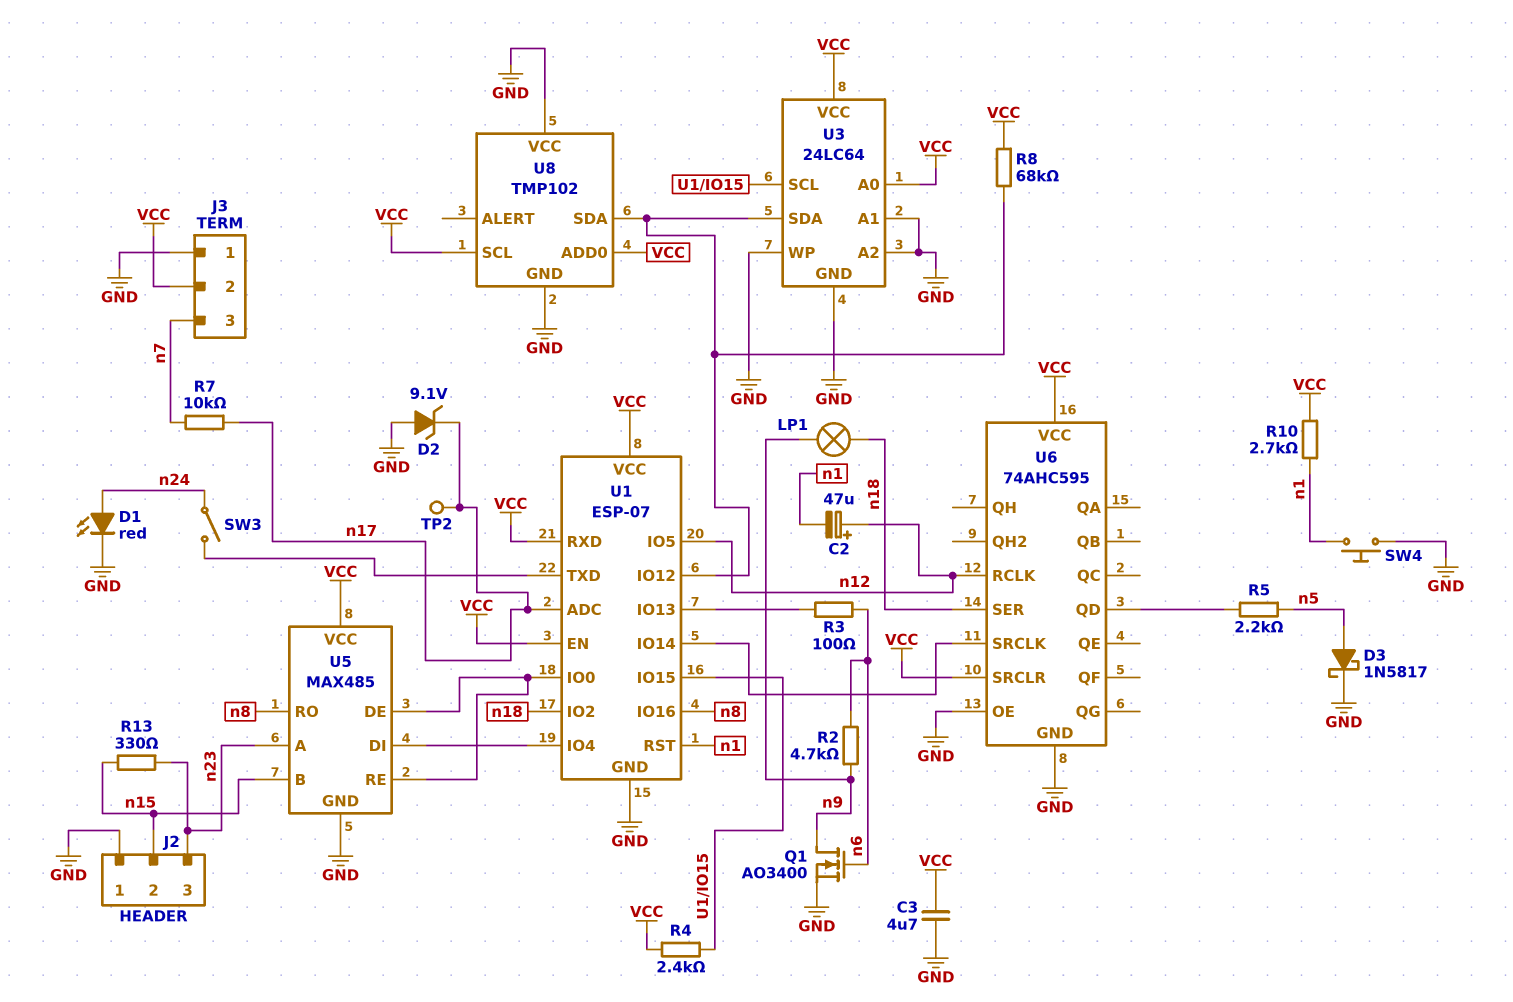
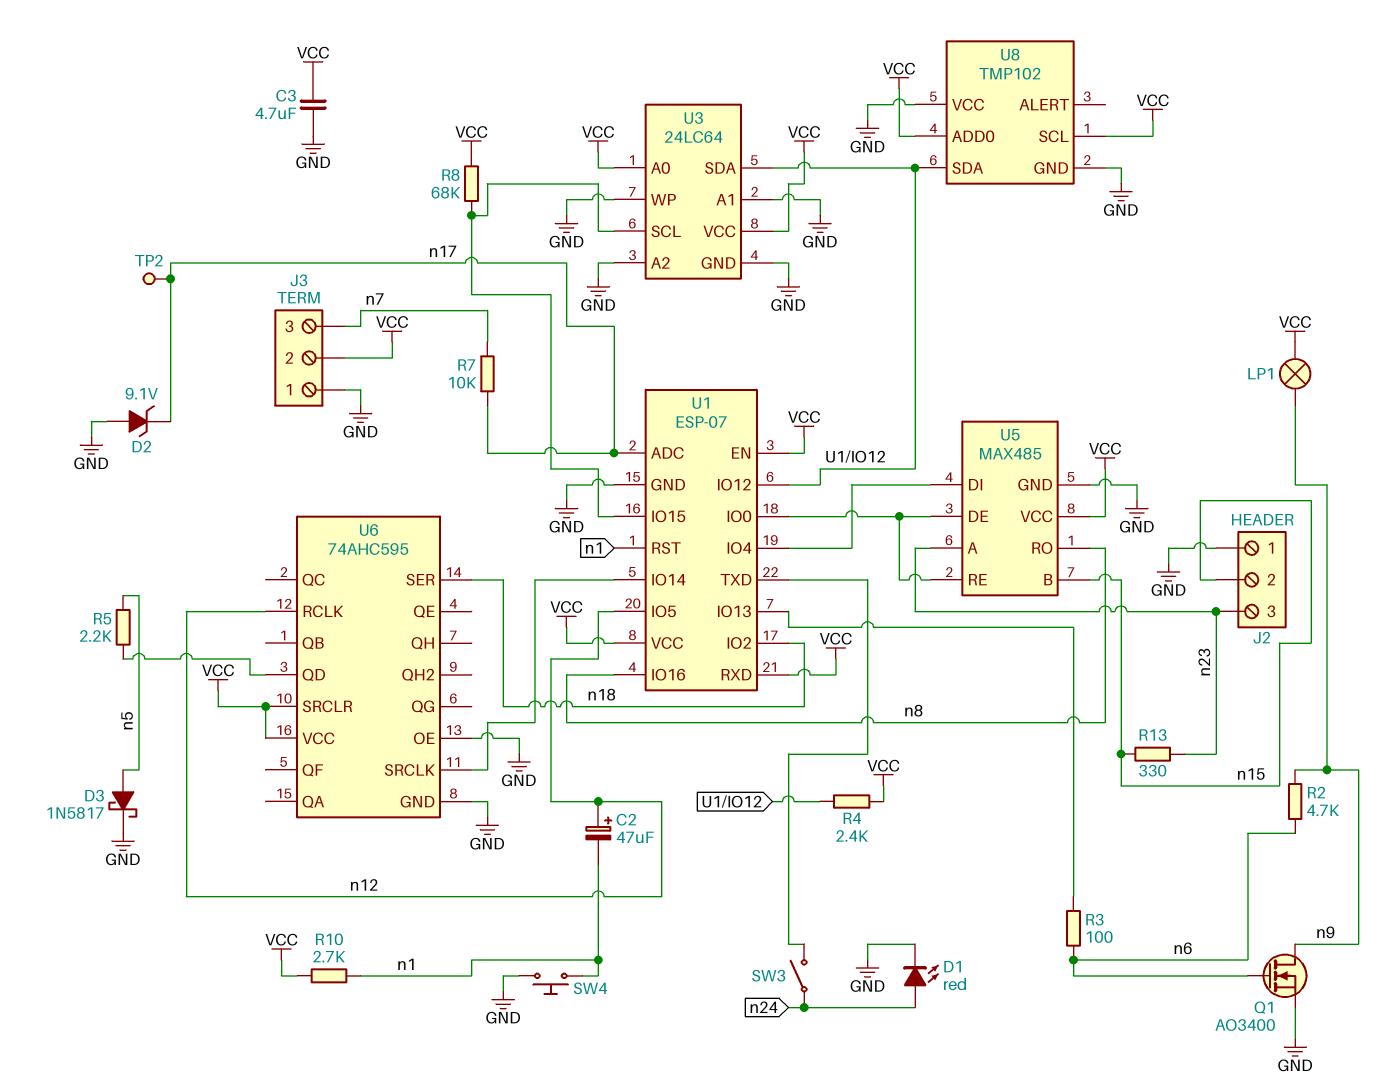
LP1: lamp (n9, n18) -> lamp (VCC, n9)
R4: 2.4k (U1/IO15, VCC) -> 2.4k (U1/IO12, VCC)
R8: 68k (U1/IO12, VCC) -> 68k (U1/IO15, VCC)

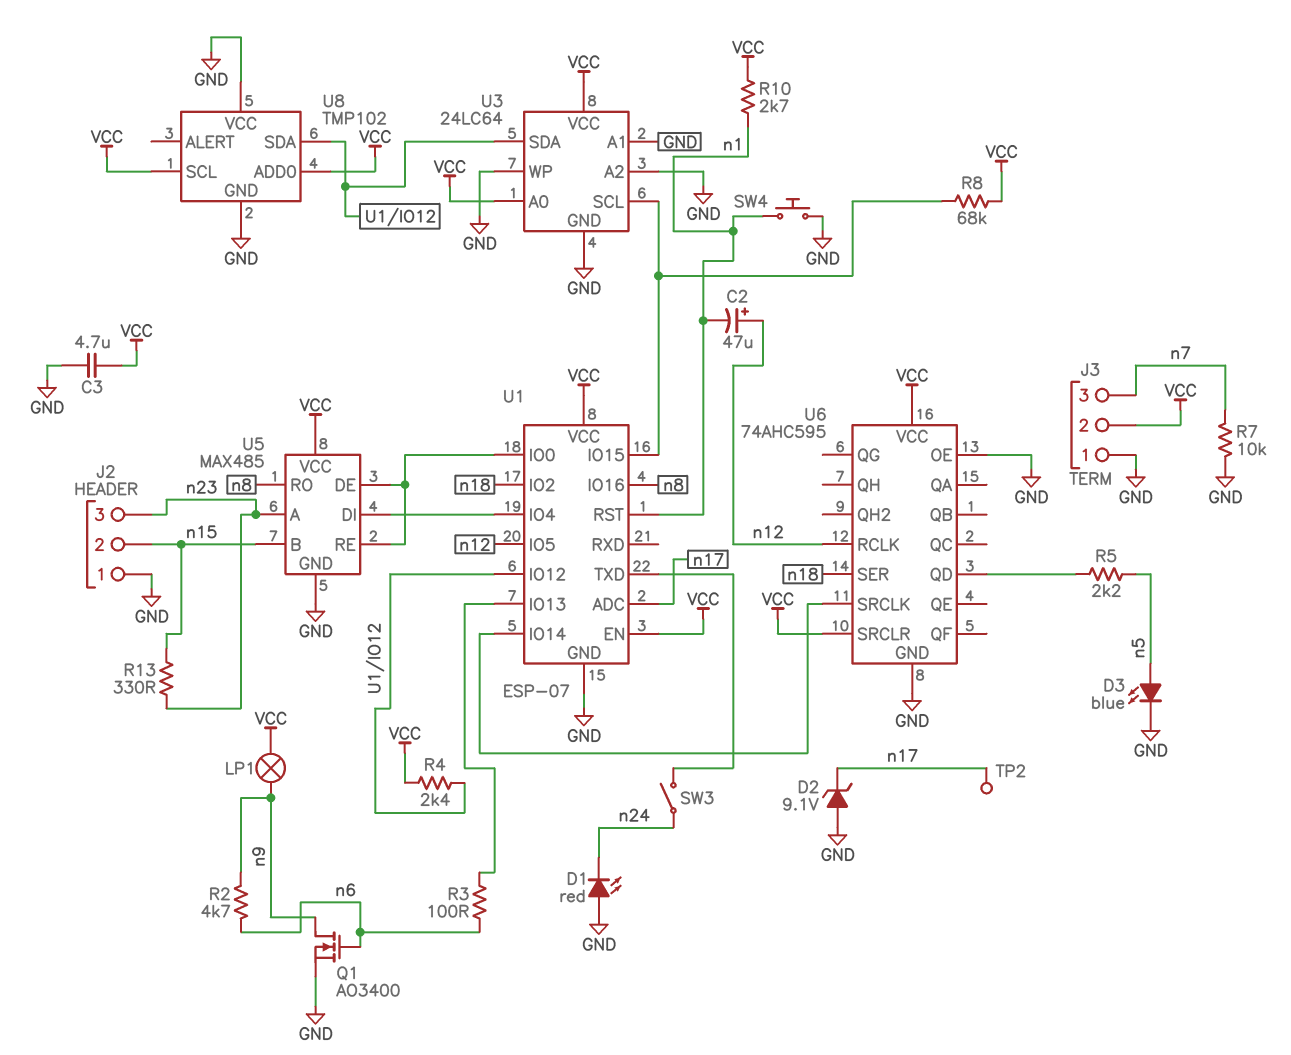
D1: LED red (A n24, K GND) -> LED red (A GND, K n24)
D3: schottky 1N5817 (A n5, K GND) -> LED blue (A n5, K GND)
R7: 10k (n7, n17) -> 10k (GND, n7)
U1 pin RXD: VCC -> none

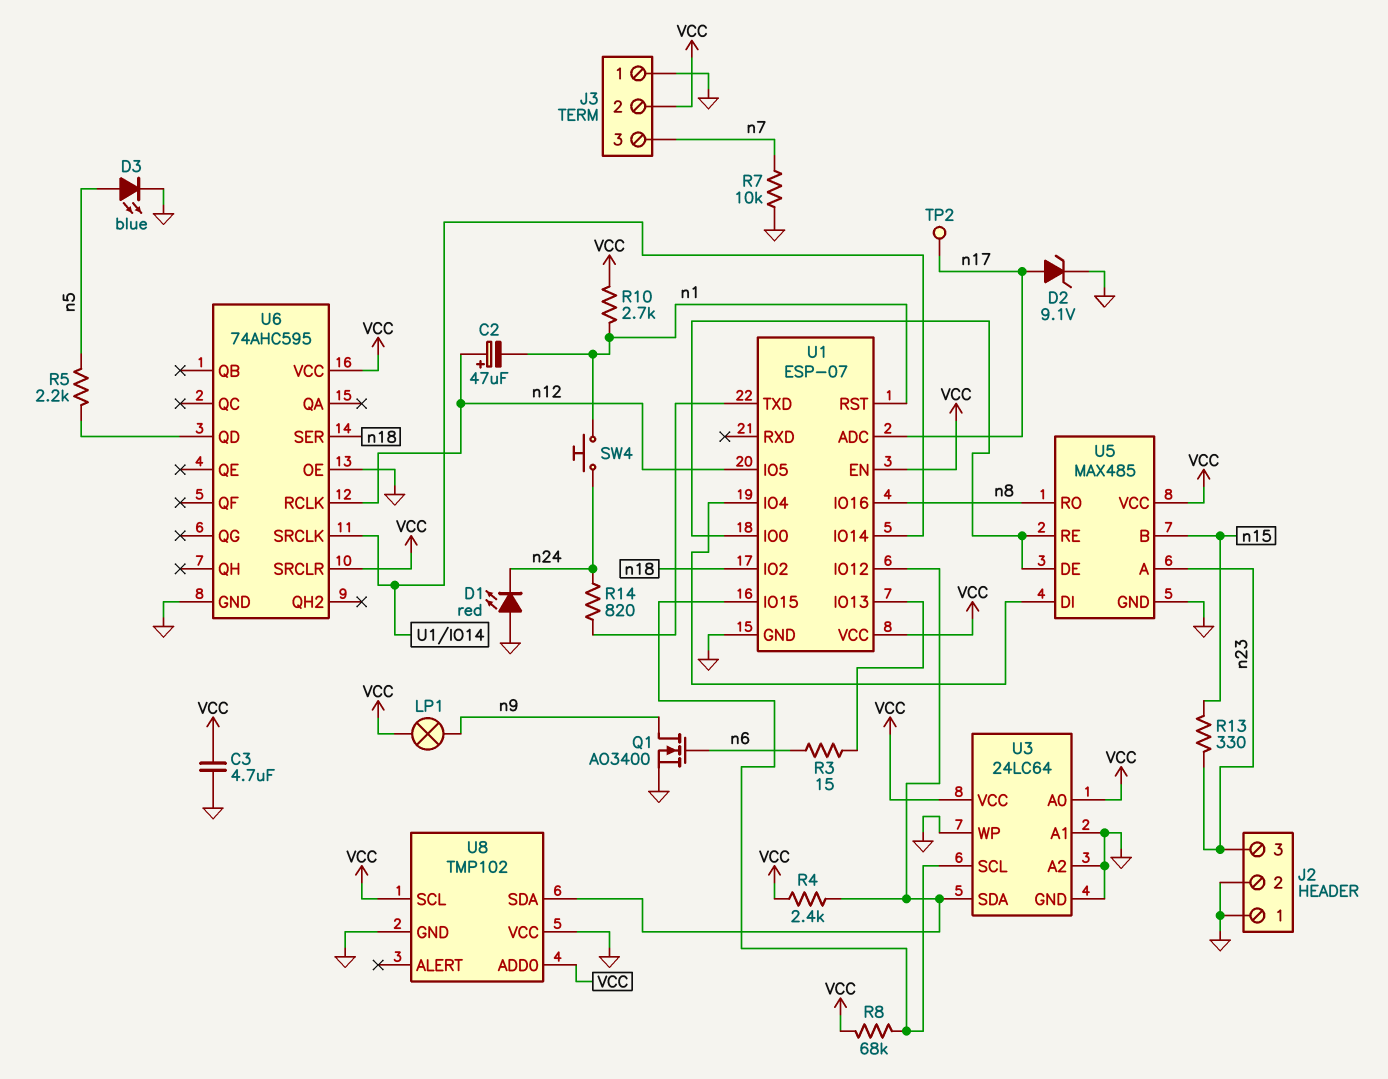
D2: zener 9.1V (A GND, K n17) -> zener 9.1V (A n17, K GND)
J2 pin 2: n15 -> GND
R2: 4.7k (n6, n9) -> none
R3: 100 (U1/IO13, n6) -> 15 (U1/IO13, n6)
R14: none -> 820 (U1/TXD, n24)
SW3: switch (U1/TXD, n24) -> none
SW4: button (GND, n1) -> button (n1, n24)

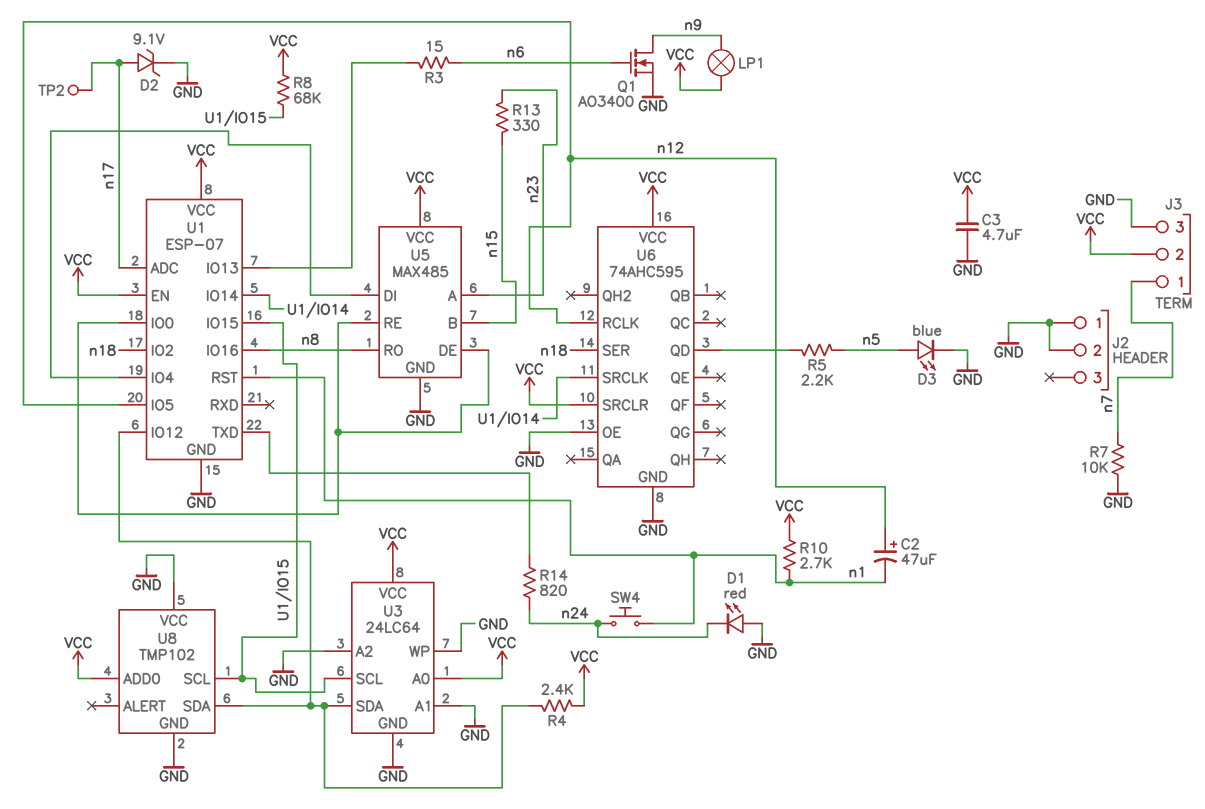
J2 pin 3: n23 -> none
J3 pin 1: GND -> n7
J3 pin 3: n7 -> GND
U8 pin SCL: VCC -> U1/IO15

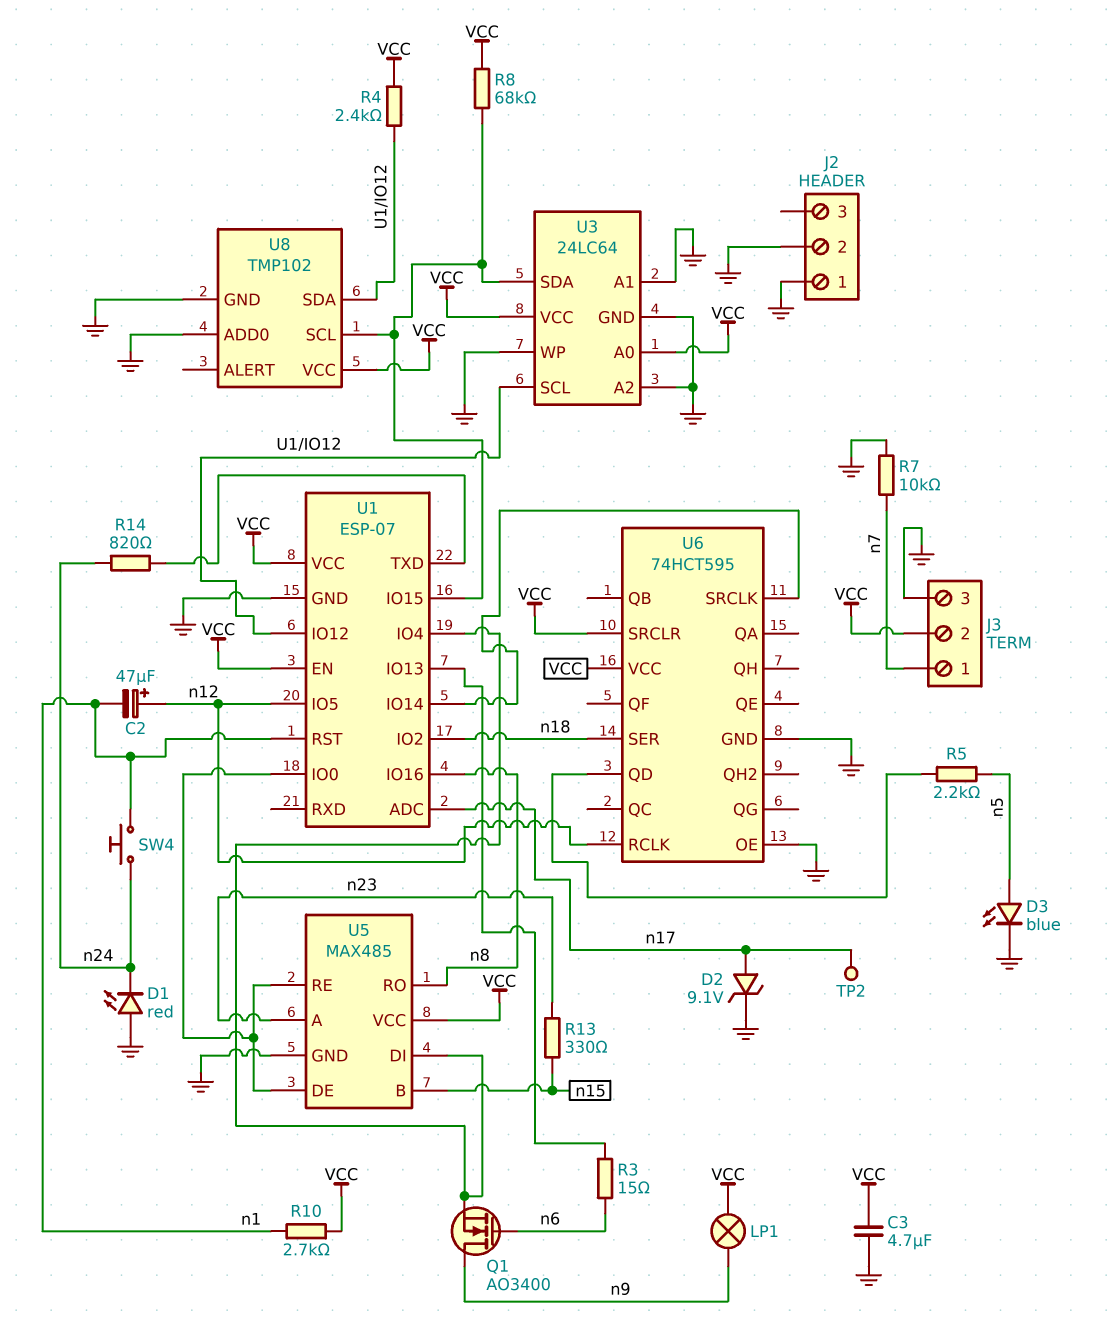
Q1: NMOS AO3400 (G n6, D n9, S GND) -> NMOS AO3400 (G n6, D n9, S U1/IO4)
U3 pin SCL: U1/IO15 -> U1/IO12
U3 pin SDA: U1/IO12 -> U1/IO15
U6: 74AHC595 -> 74HCT595
U8 pin ADD0: VCC -> GND
U8 pin VCC: GND -> VCC

